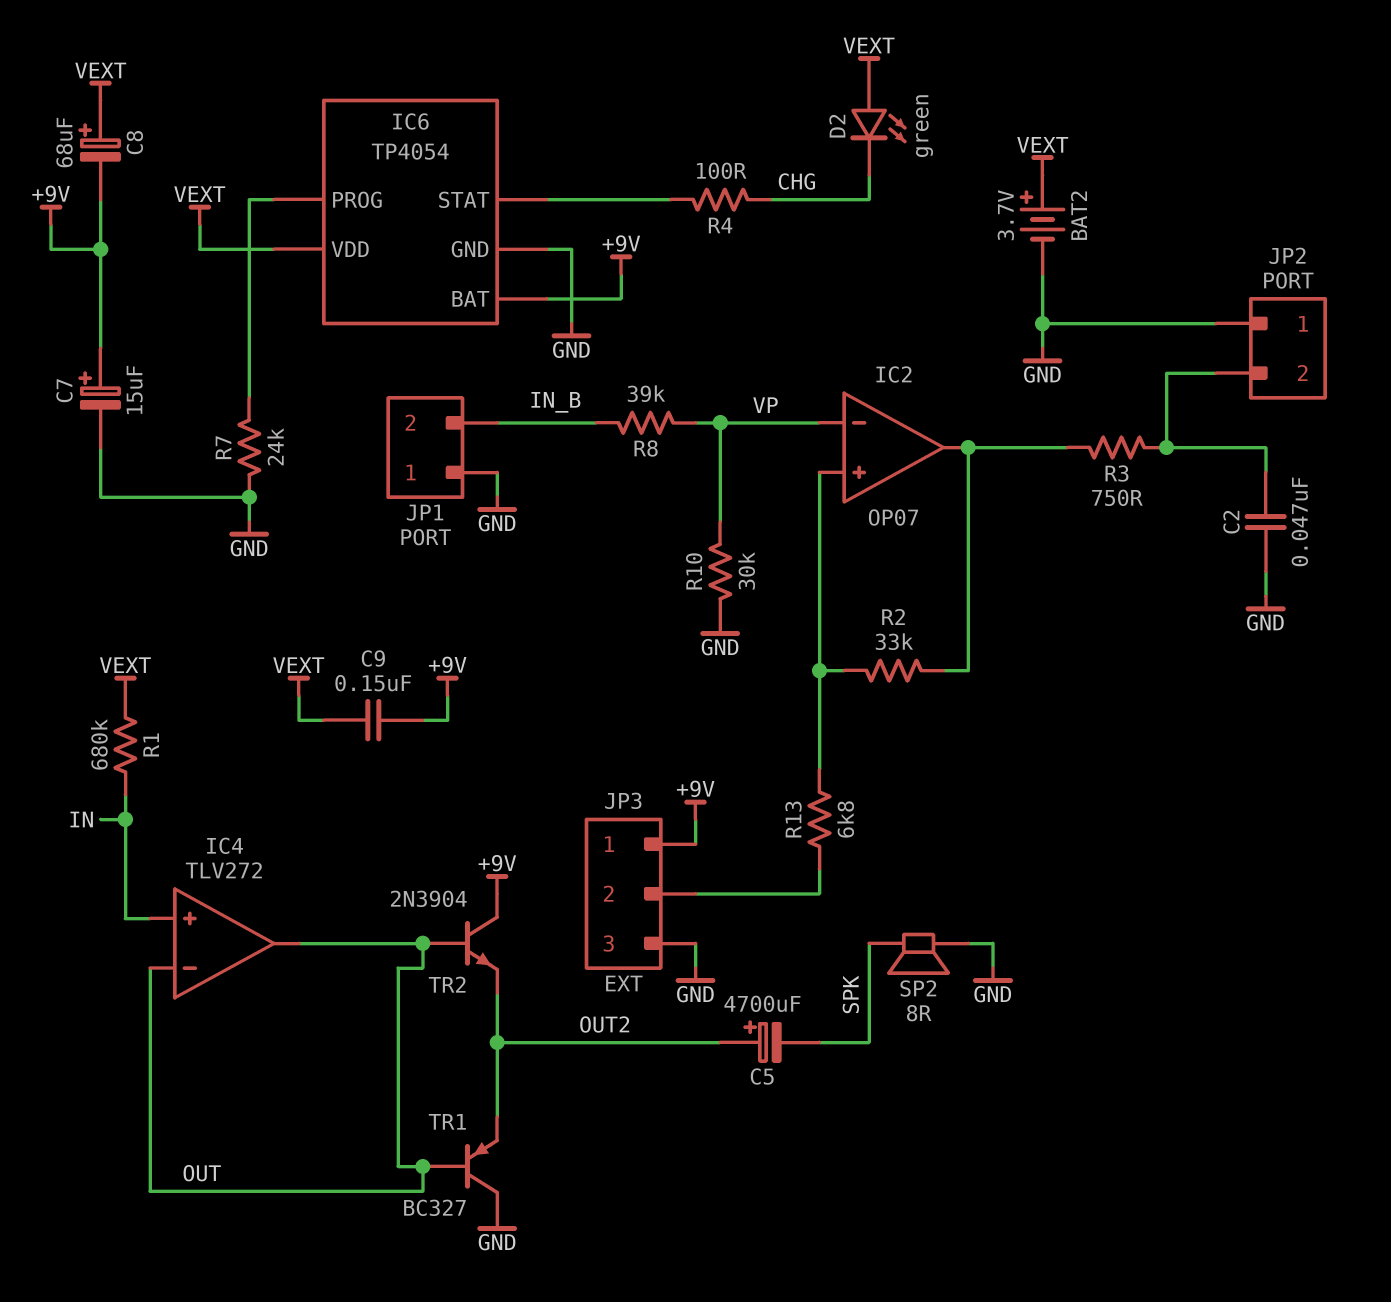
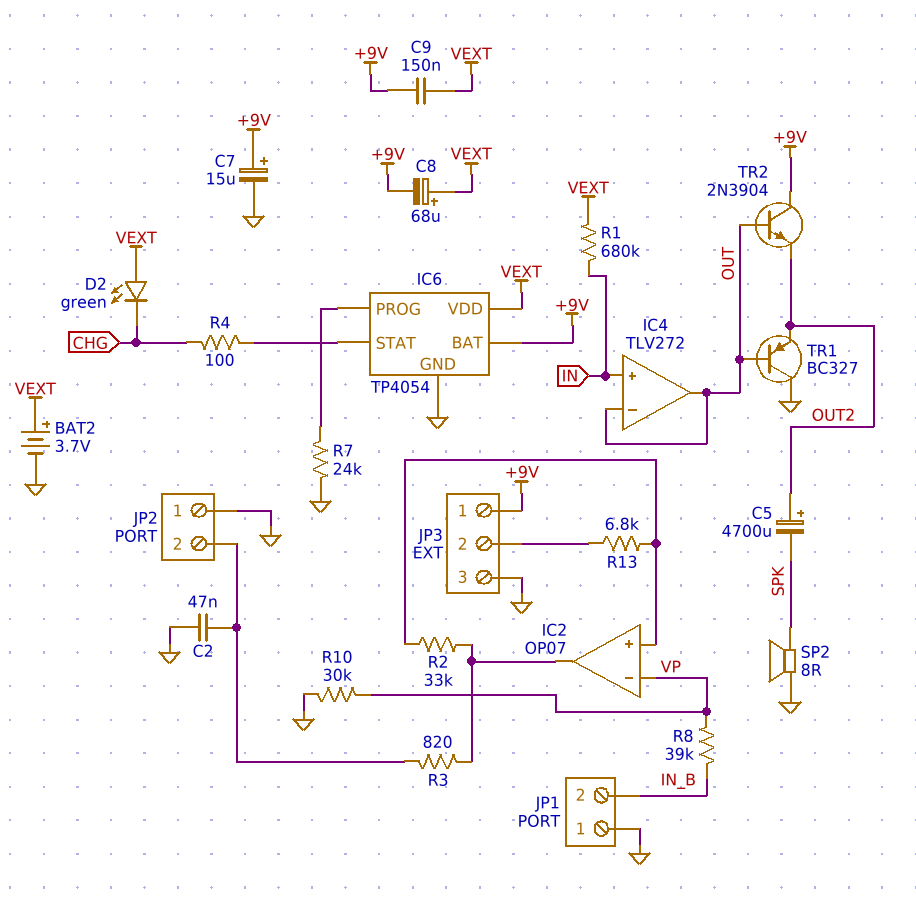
R3: 750 (IC2/out, JP2/2) -> 820 (IC2/out, JP2/2)

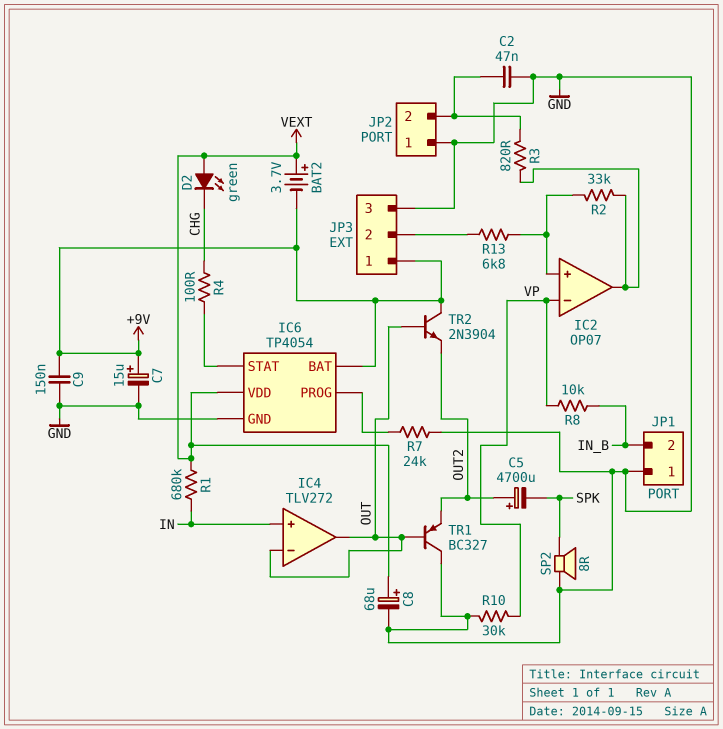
BAT2: 3.7V (plus VEXT, minus GND) -> 3.7V (plus VEXT, minus +9V)
C8: 68uF (plus VEXT, minus +9V) -> 68uF (plus VEXT, minus GND)
C9: 150nF (+9V, VEXT) -> 150nF (+9V, GND)
R8: 39k (IN_B, VP) -> 10k (IN_B, VP)

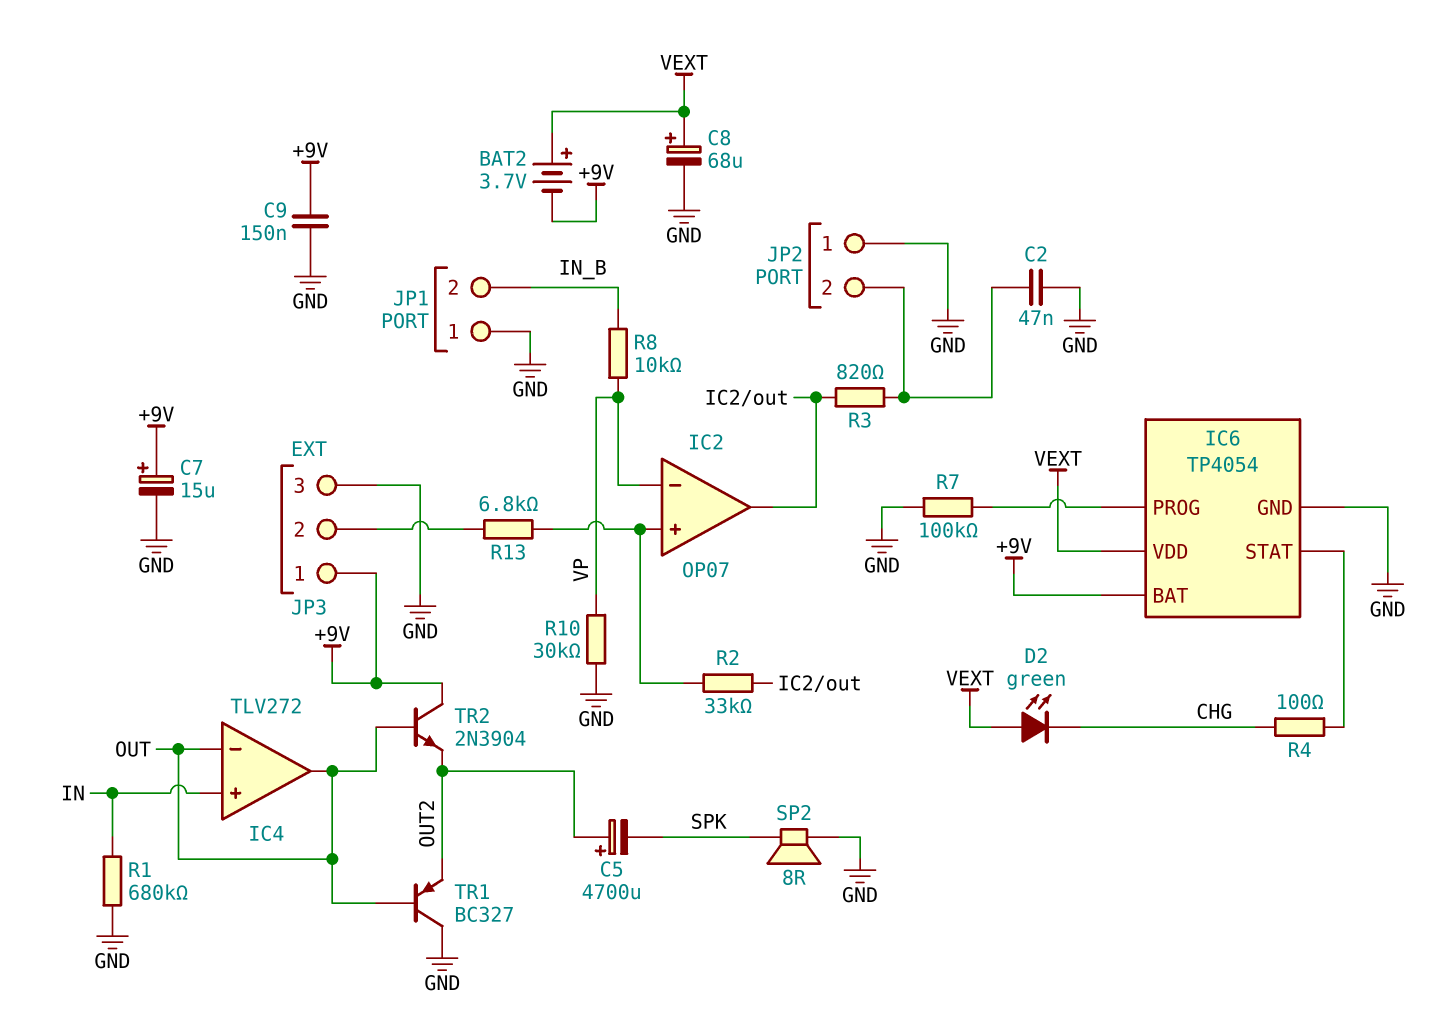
R1: 680k (IN, VEXT) -> 680k (GND, IN)
R7: 24k (GND, IC6/PROG) -> 100k (GND, IC6/PROG)

